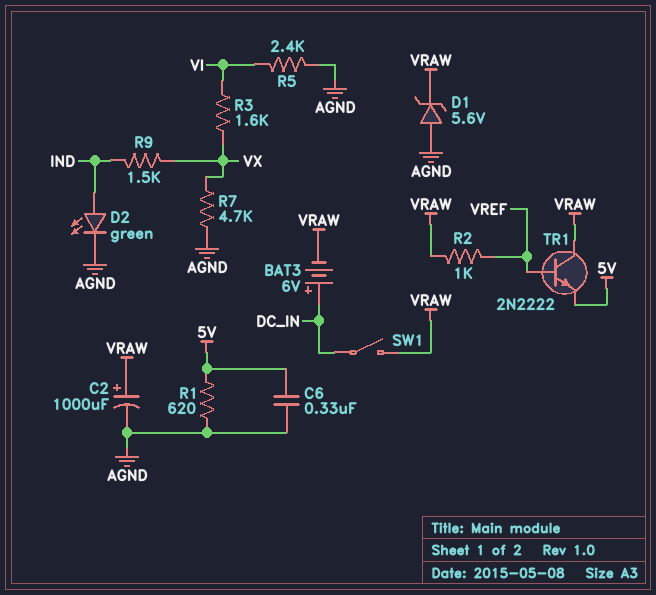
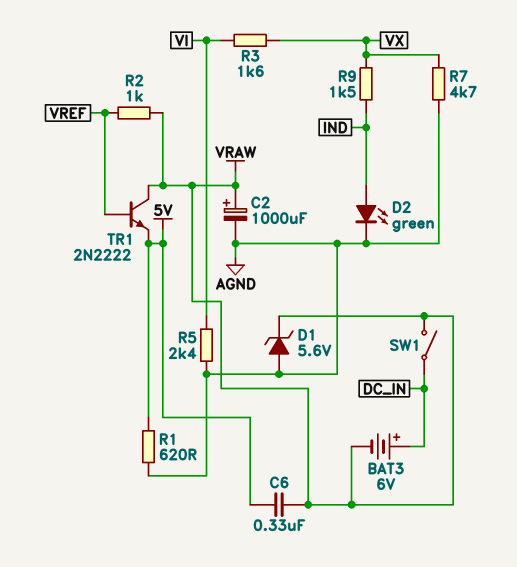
C6: 330nF (5V, AGND) -> 330nF (5V, VRAW)

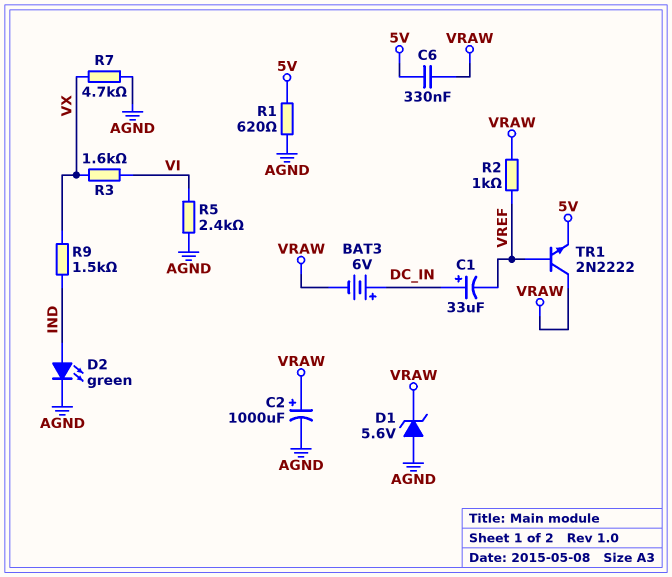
C1: none -> 33uF (plus DC_IN, minus VREF)
SW1: switch (DC_IN, VRAW) -> none

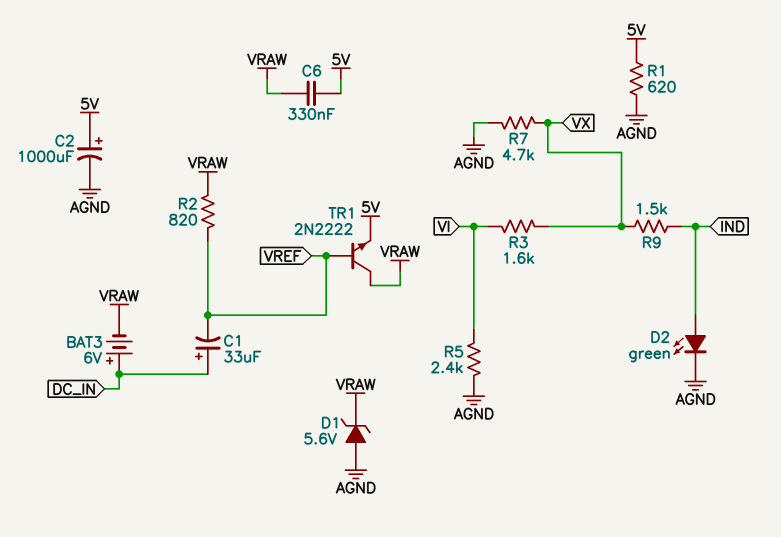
C2: 1000uF (plus VRAW, minus AGND) -> 1000uF (plus 5V, minus AGND)
R2: 1k (VRAW, VREF) -> 820 (VRAW, VREF)

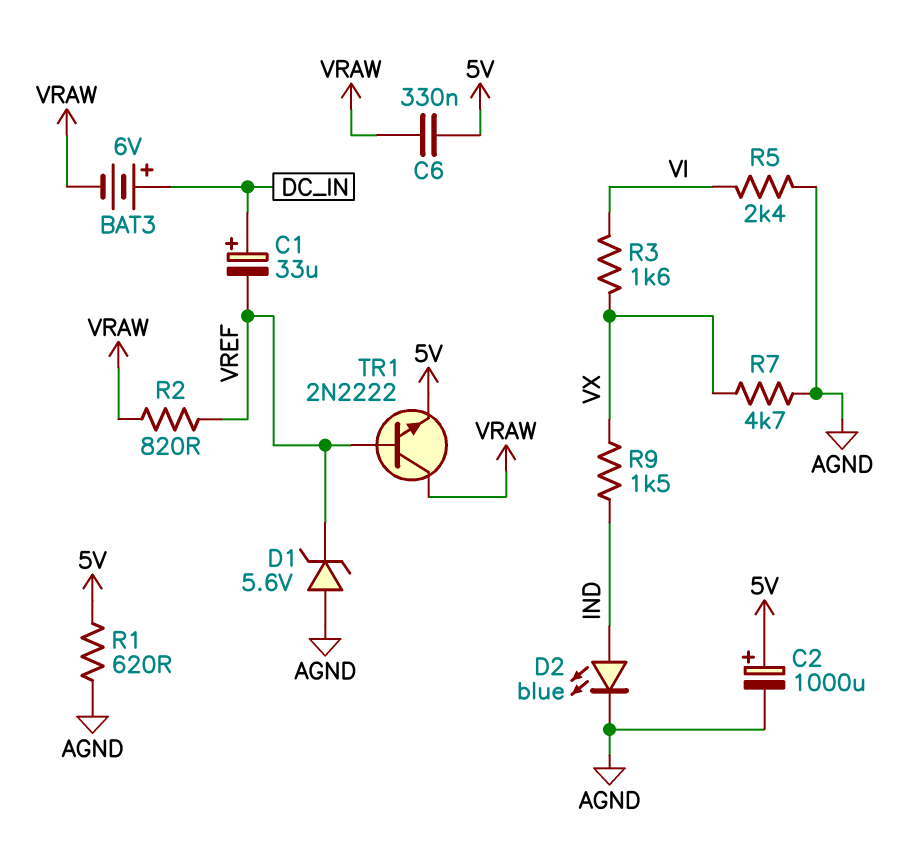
D1: zener 5.6V (A AGND, K VRAW) -> zener 5.6V (A AGND, K VREF)
D2: LED green (A IND, K AGND) -> LED blue (A IND, K AGND)

